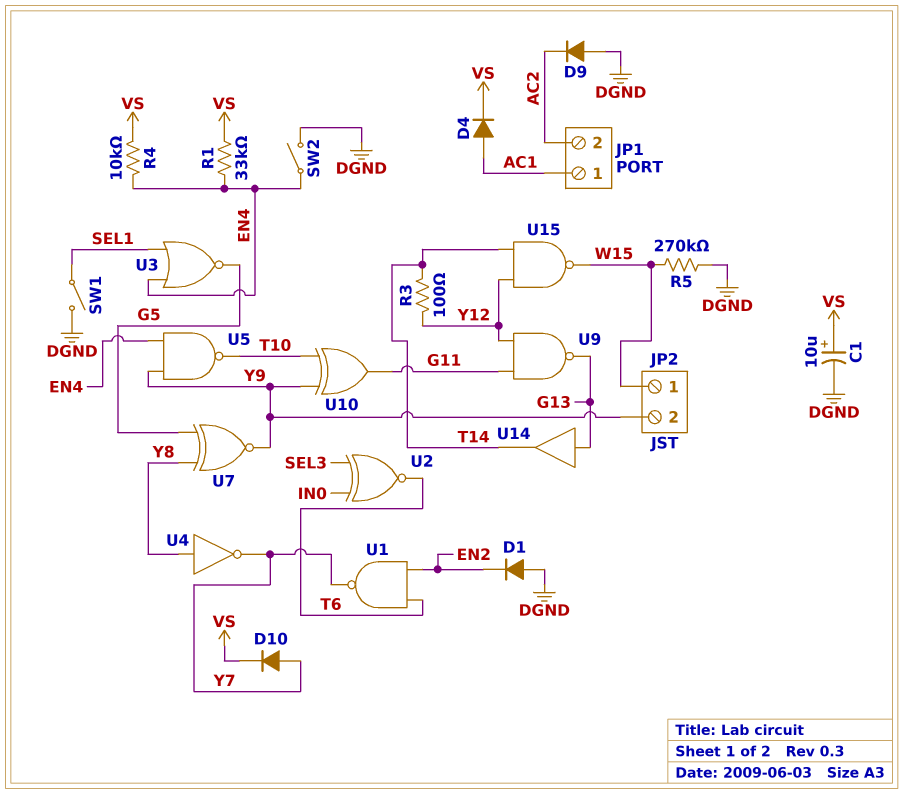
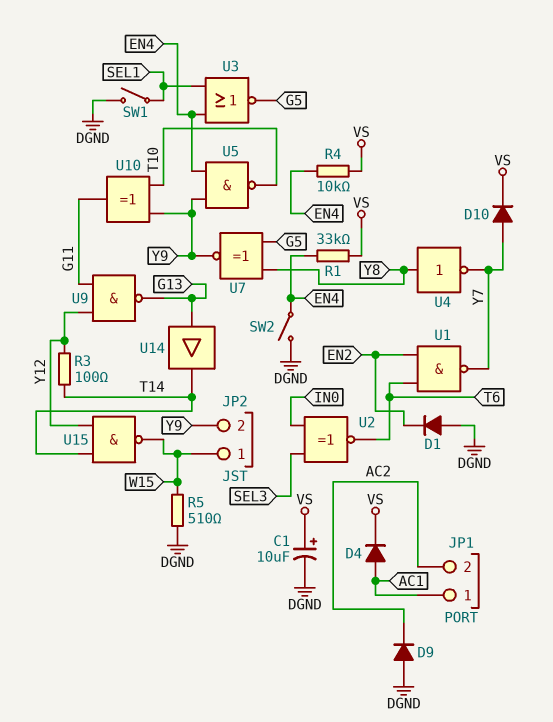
R5: 270k (DGND, W15) -> 510 (DGND, W15)

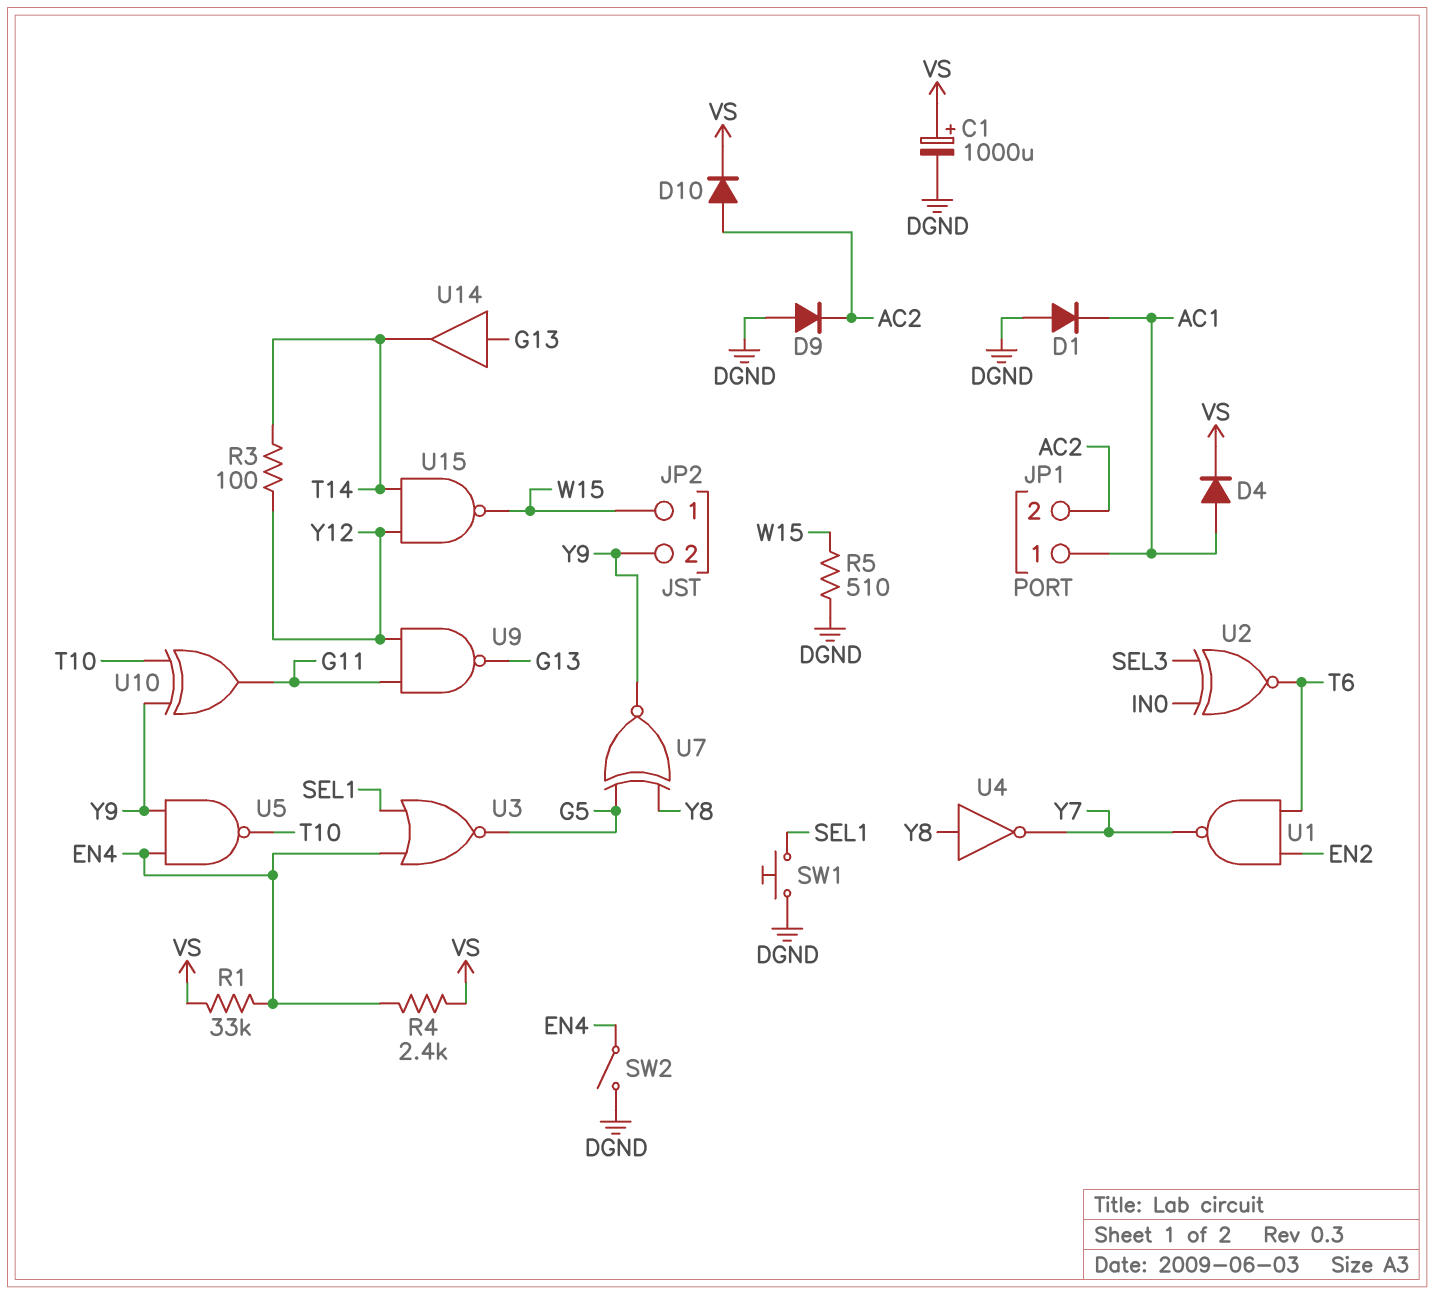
C1: 10uF (plus VS, minus DGND) -> 1000uF (plus VS, minus DGND)
D1: diode (A DGND, K EN2) -> diode (A DGND, K AC1)
D10: diode (A Y7, K VS) -> diode (A AC2, K VS)
R4: 10k (EN4, VS) -> 2.4k (EN4, VS)
SW1: switch (DGND, SEL1) -> button (DGND, SEL1)

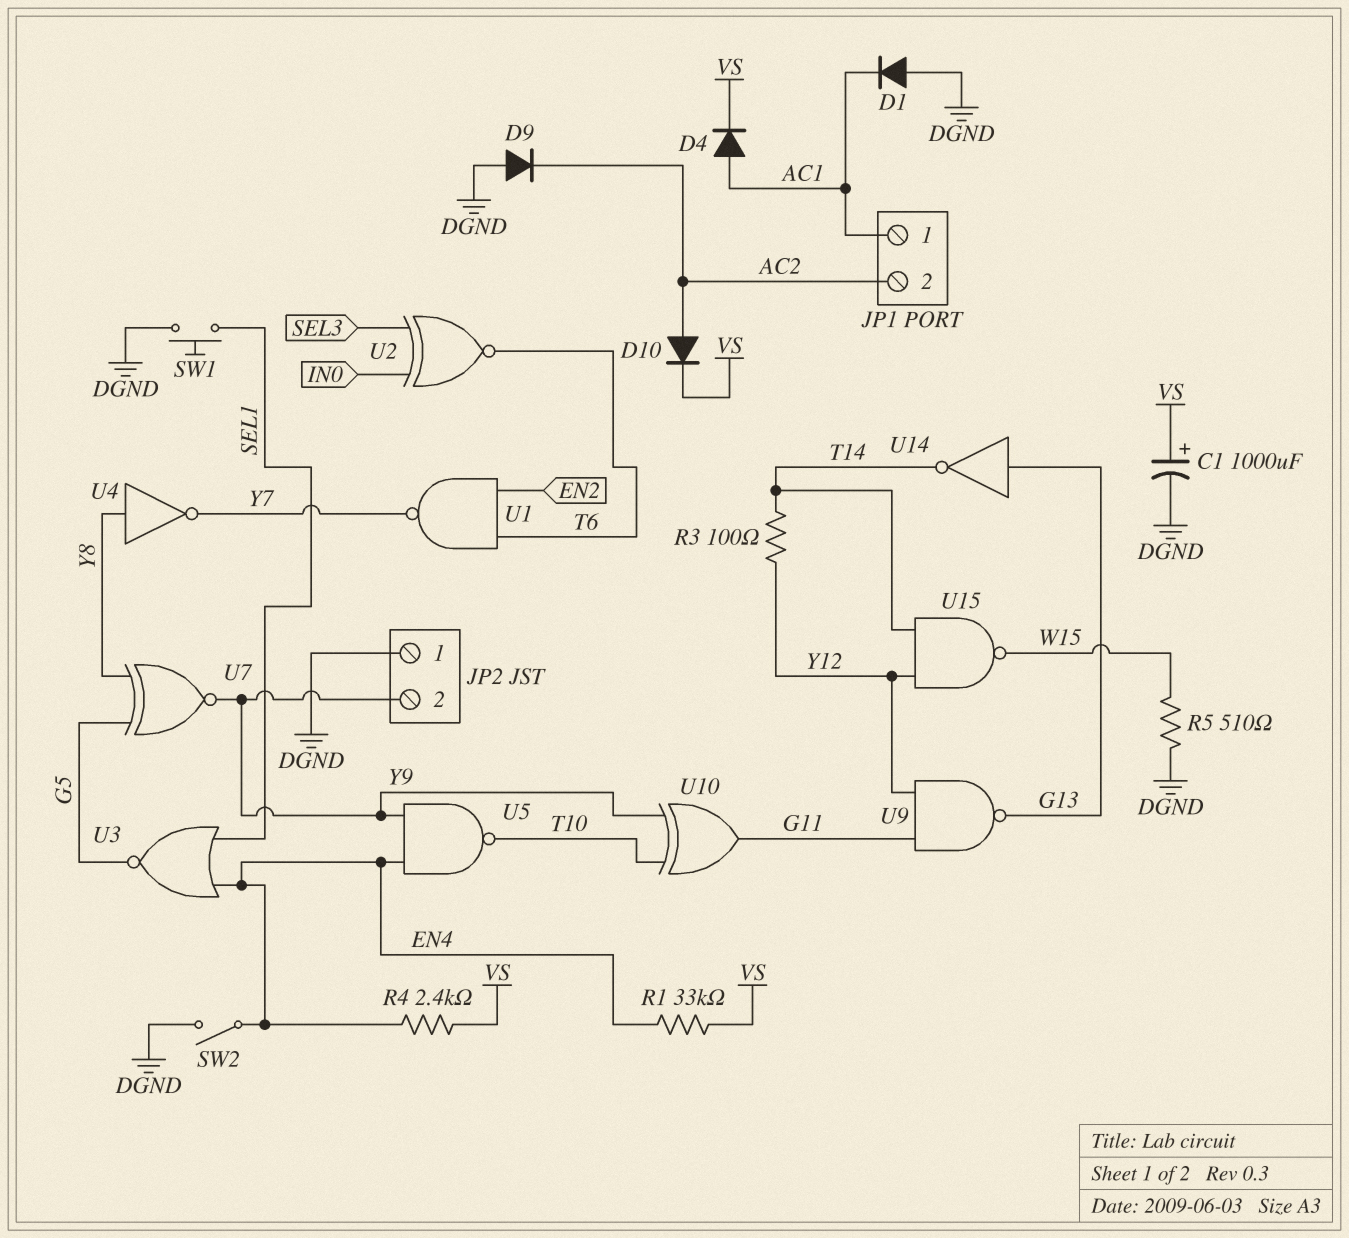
JP2 pin 1: W15 -> DGND
U14: buffer (in G13, out T14) -> NOT (in G13, out T14)

